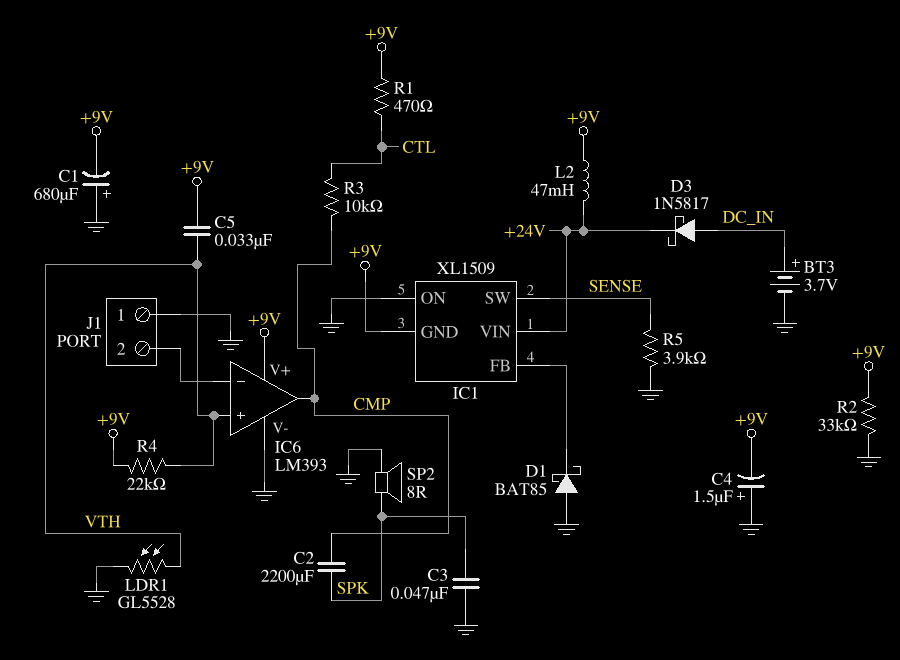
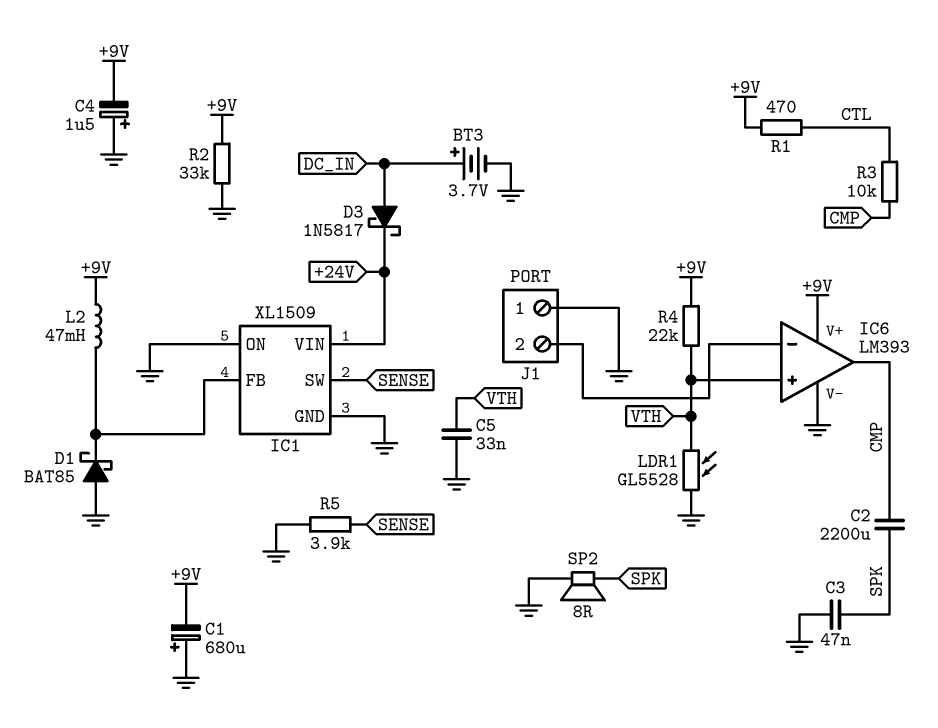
C5: 33nF (+9V, VTH) -> 33nF (GND, VTH)
IC1 pin GND: +9V -> GND
L2: 47mH (+9V, +24V) -> 47mH (+9V, IC1/FB)

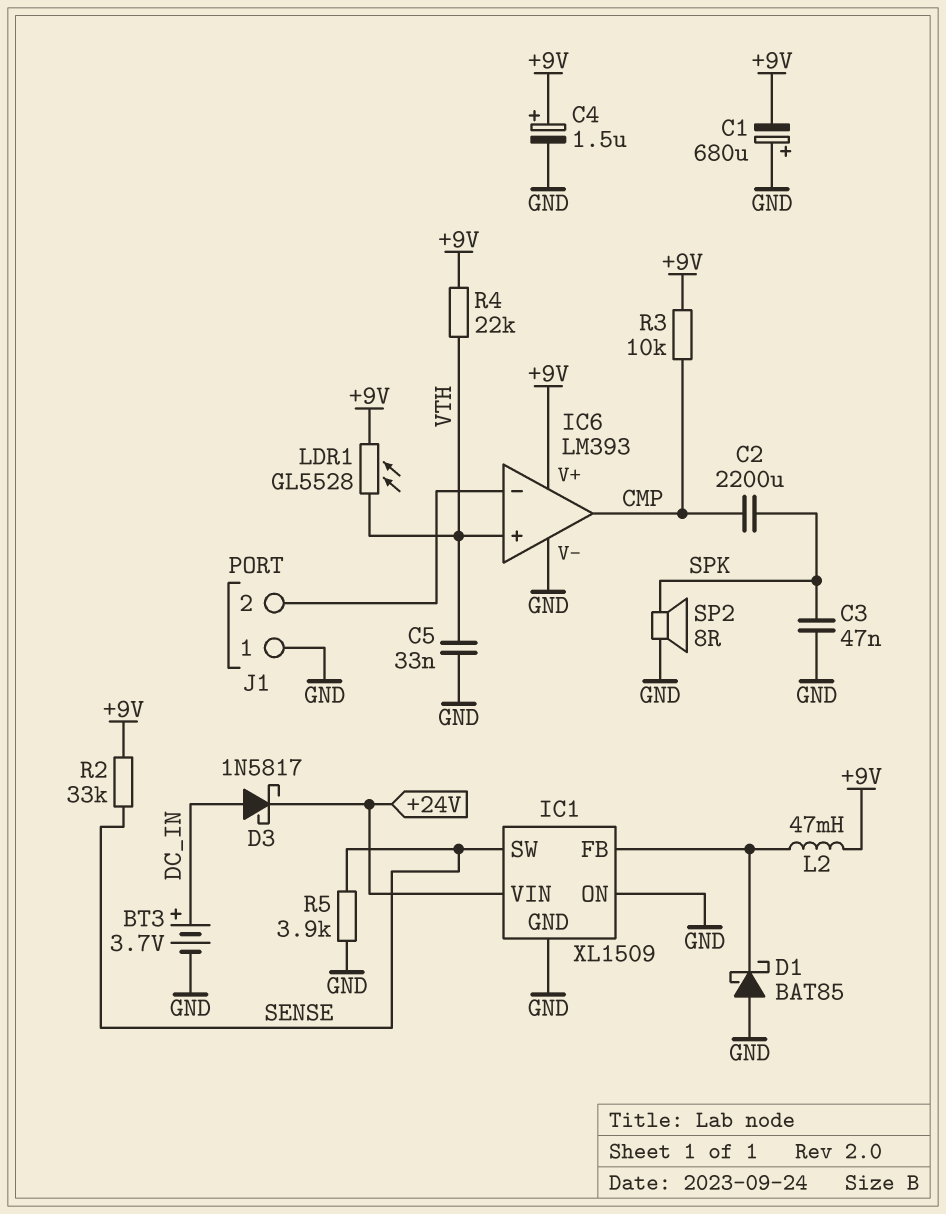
C4: 1.5uF (plus GND, minus +9V) -> 1.5uF (plus +9V, minus GND)
LDR1: GL5528 (GND, VTH) -> GL5528 (+9V, VTH)
R1: 470 (+9V, CTL) -> none
R2: 33k (+9V, GND) -> 33k (+9V, SENSE)
R3: 10k (CMP, CTL) -> 10k (+9V, CMP)

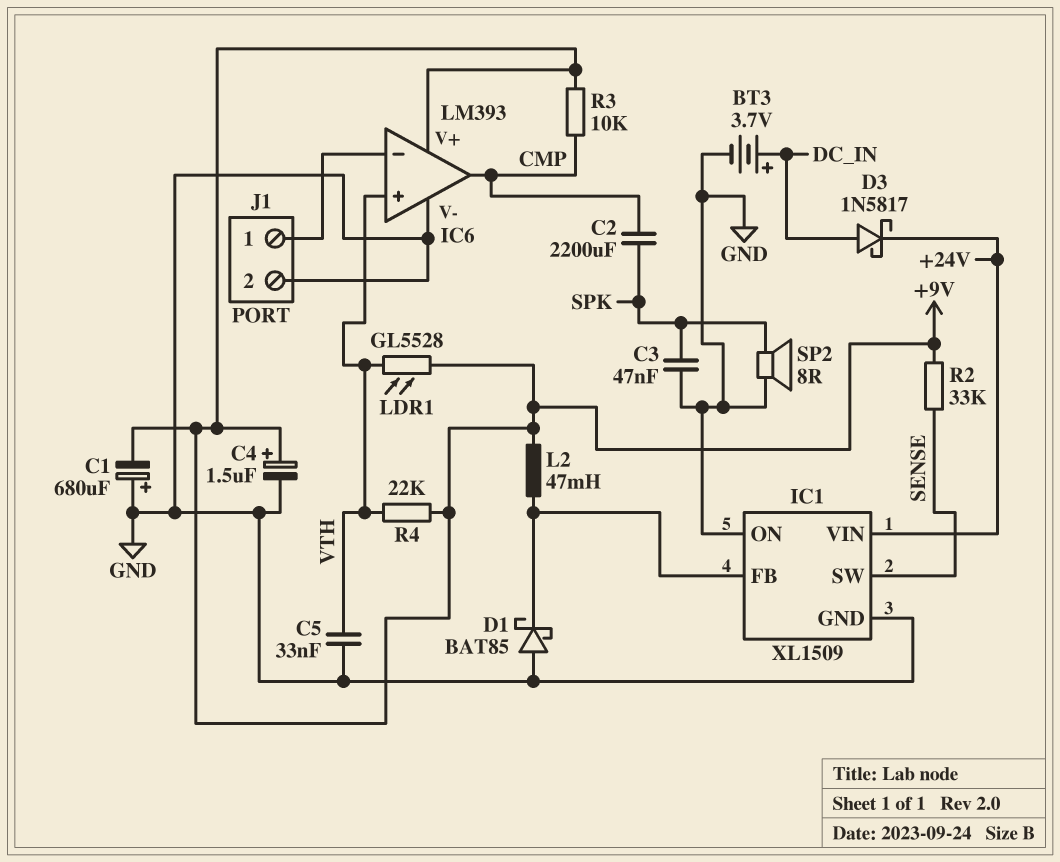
J1 pin 1: GND -> IC6/in-
J1 pin 2: IC6/in- -> GND
R5: 3.9k (GND, SENSE) -> none

